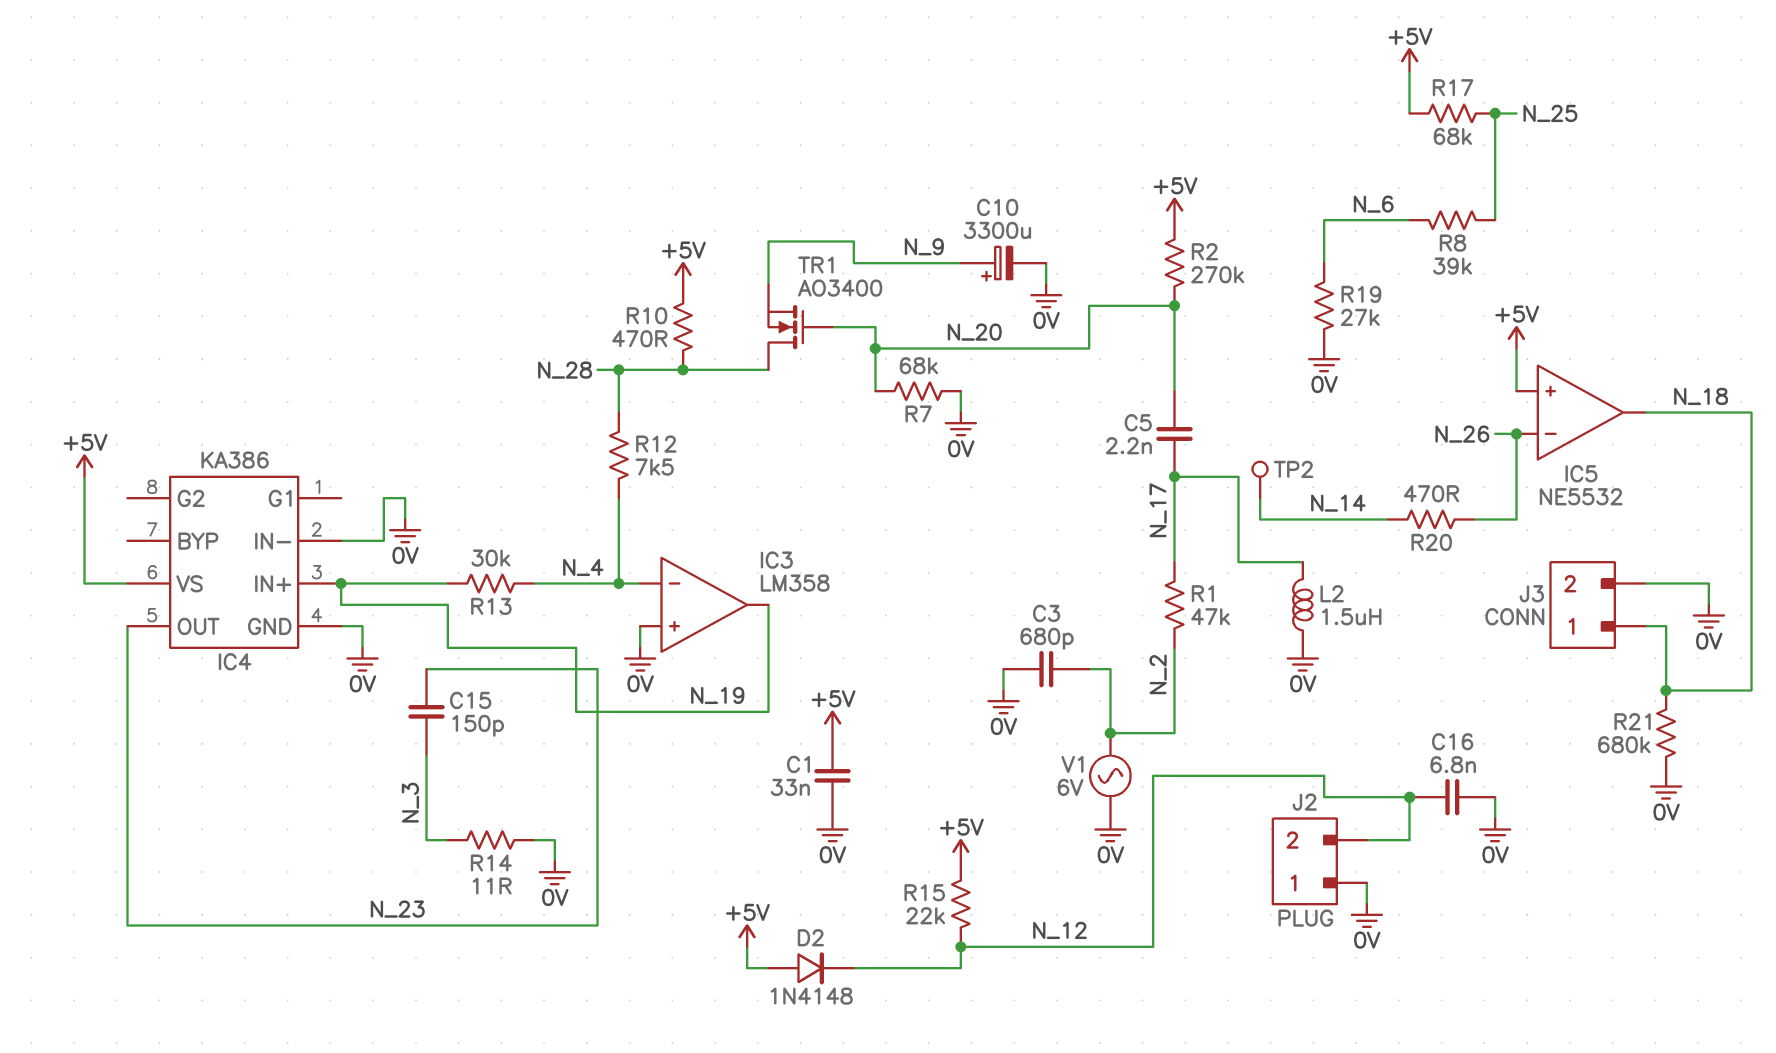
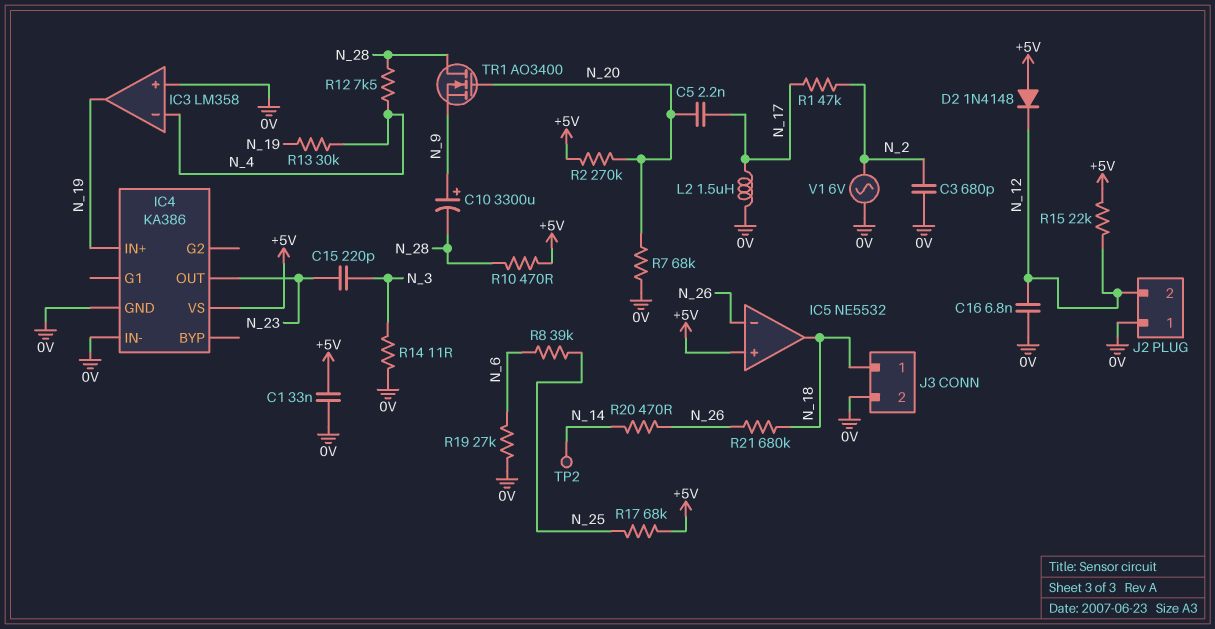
C10: 3300uF (plus N_9, minus 0V) -> 3300uF (plus N_9, minus N_28)
C15: 150pF (N_3, N_23) -> 220pF (N_3, N_23)
R21: 680k (0V, N_18) -> 680k (N_18, N_26)

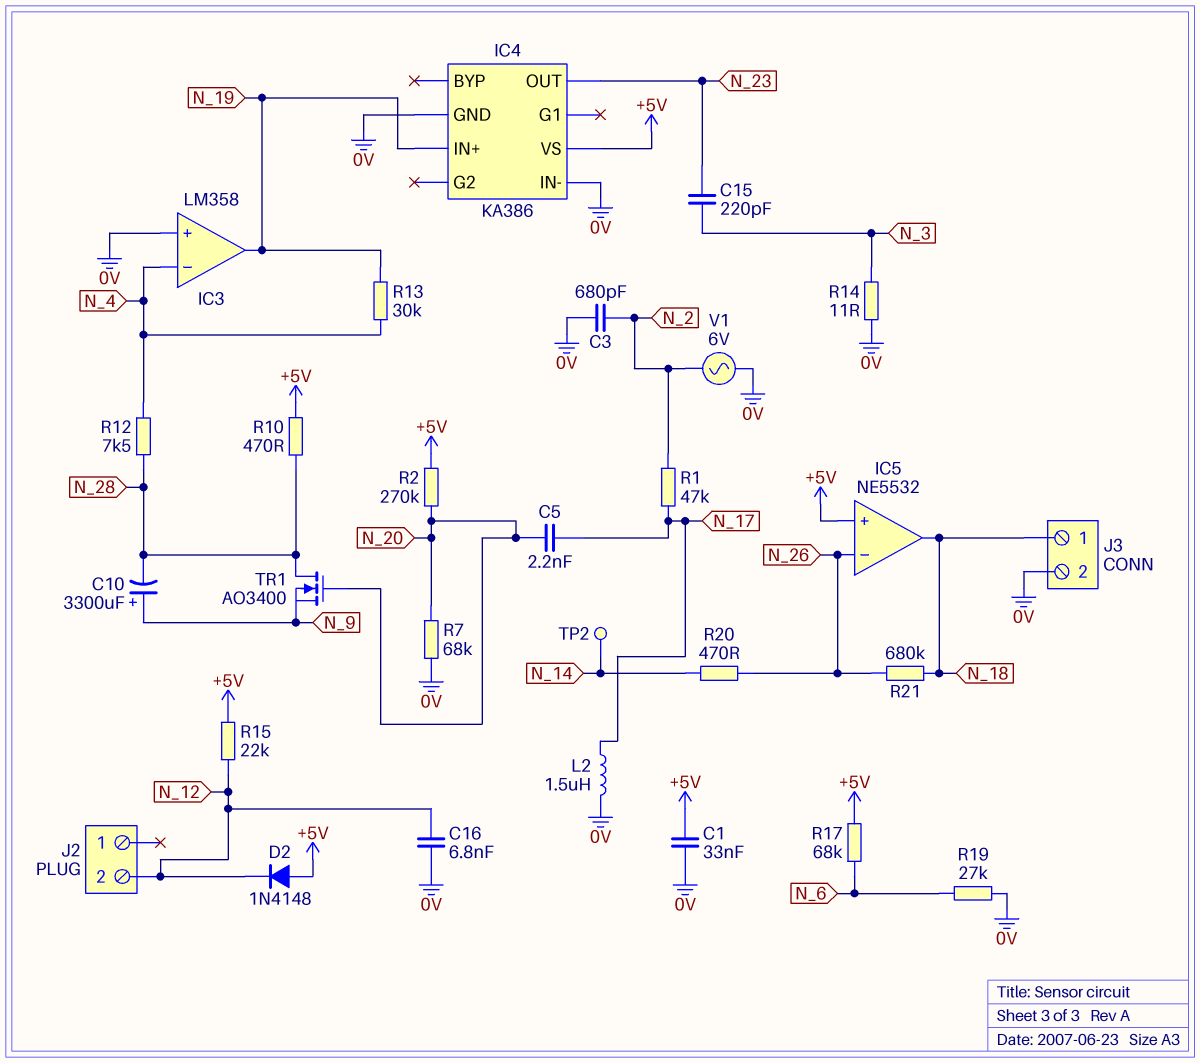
J2 pin 1: 0V -> none
R8: 39k (N_6, N_25) -> none
R17: 68k (+5V, N_25) -> 68k (+5V, N_6)

